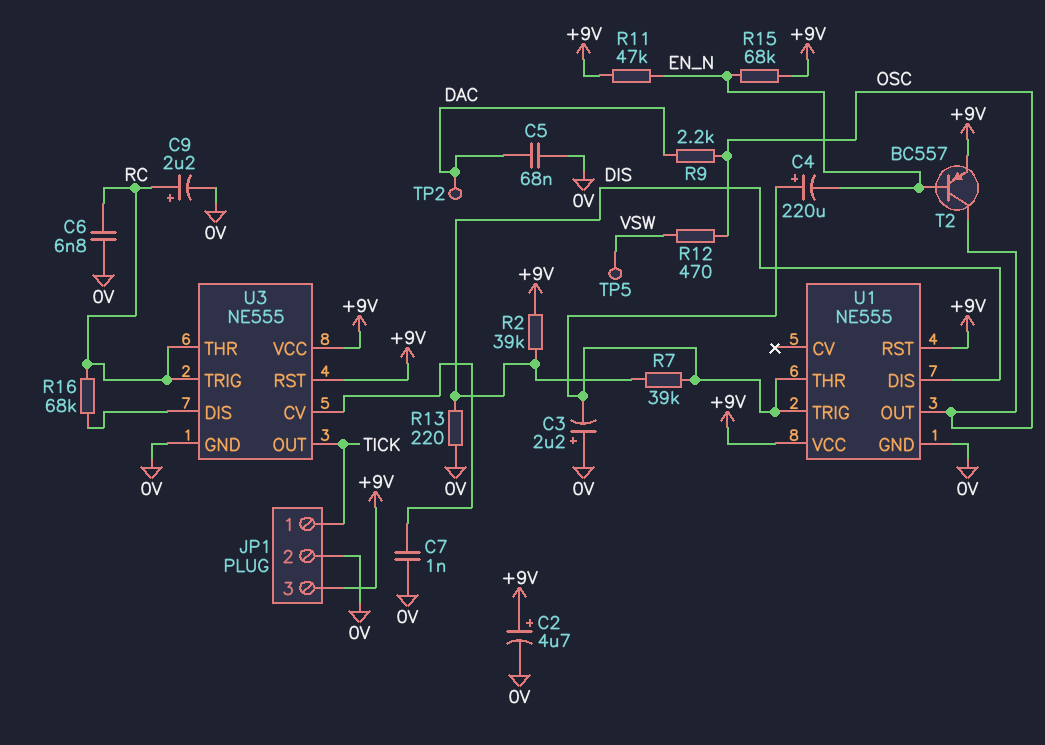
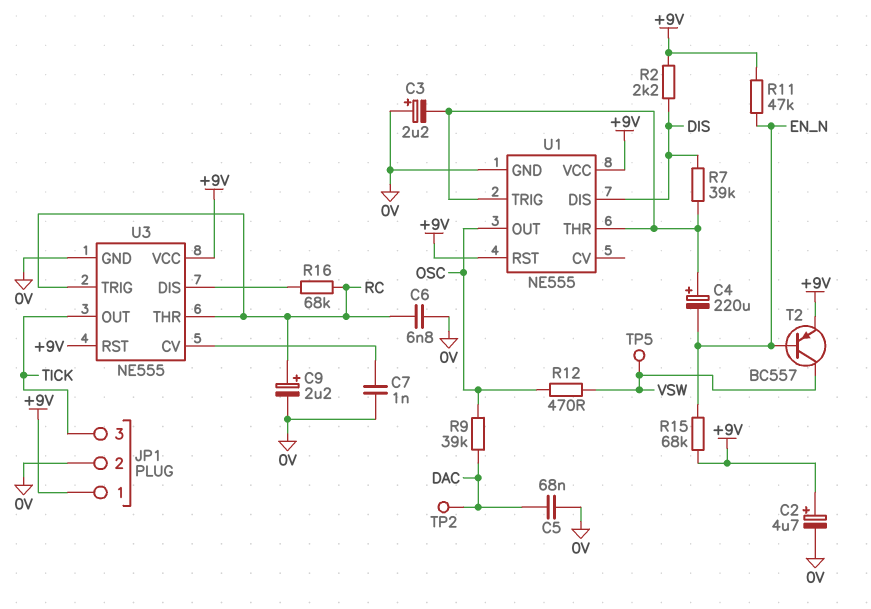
JP1 pin 1: TICK -> +9V
JP1 pin 3: +9V -> TICK
R2: 39k (+9V, DIS) -> 2.2k (+9V, DIS)
R9: 2.2k (DAC, OSC) -> 39k (DAC, OSC)
R13: 220 (0V, DIS) -> none
T2: PNP BC557 (B EN_N, C OSC, E +9V) -> PNP BC557 (B EN_N, C VSW, E +9V)

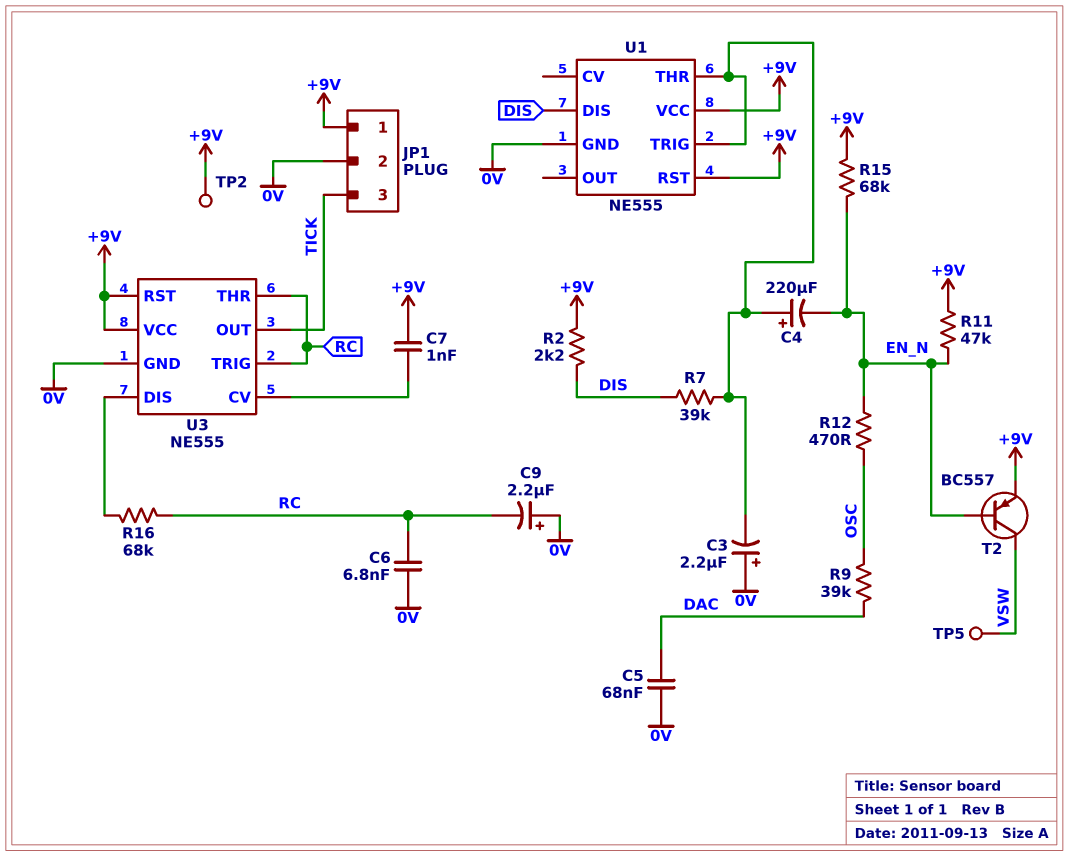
C2: 4.7uF (plus +9V, minus 0V) -> none
C7: 1nF (0V, U3/CV) -> 1nF (+9V, U3/CV)
C9: 2.2uF (plus RC, minus 0V) -> 2.2uF (plus 0V, minus RC)
R12: 470 (OSC, VSW) -> 470 (EN_N, OSC)
TP2: test point (DAC) -> test point (+9V)
U1 pin OUT: OSC -> none

